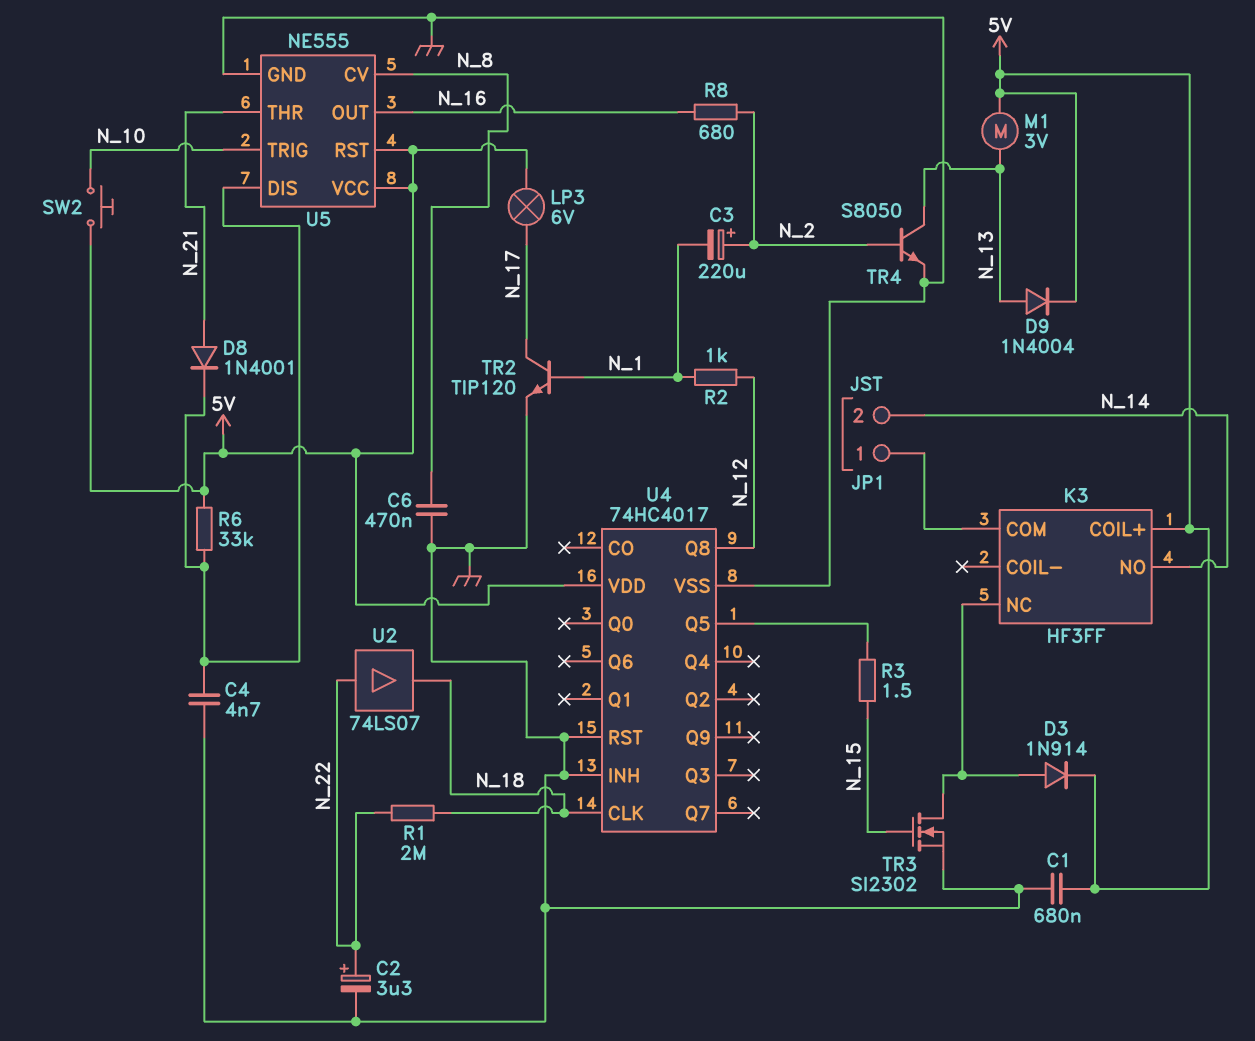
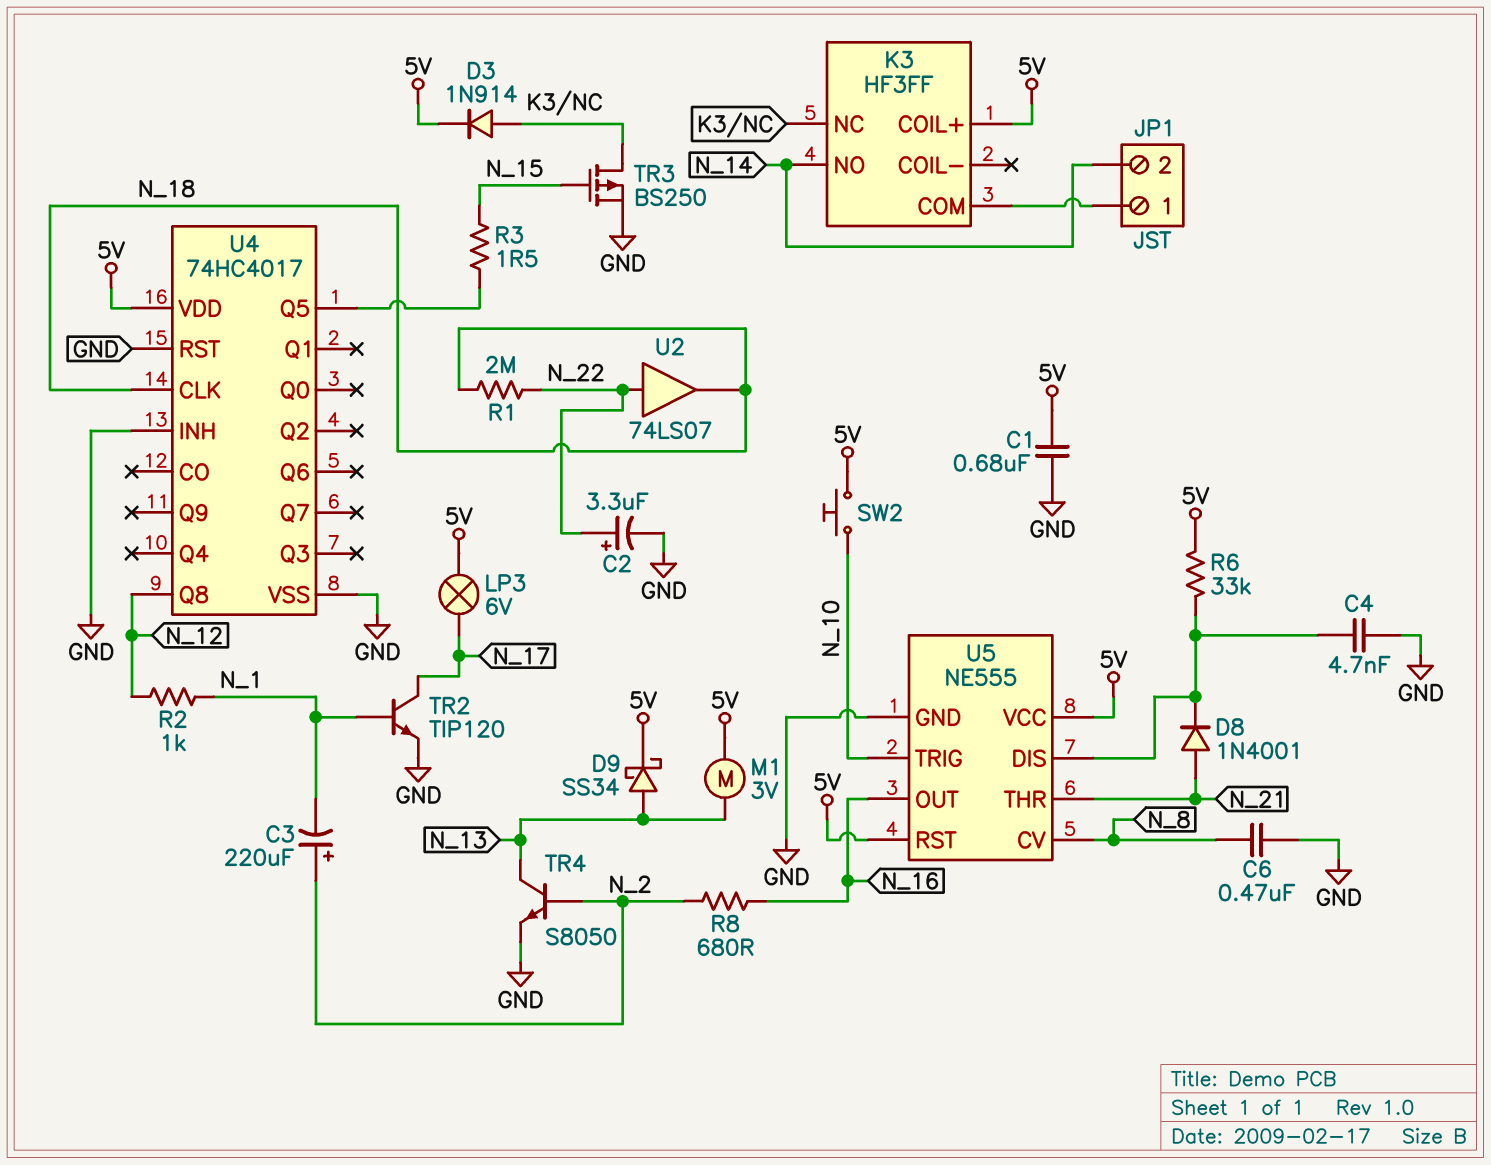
D9: diode 1N4004 (A N_13, K 5V) -> schottky SS34 (A N_13, K 5V)
TR3: NMOS SI2302 (G N_15, D K3/NC, S GND) -> PMOS BS250 (G N_15, D K3/NC, S GND)

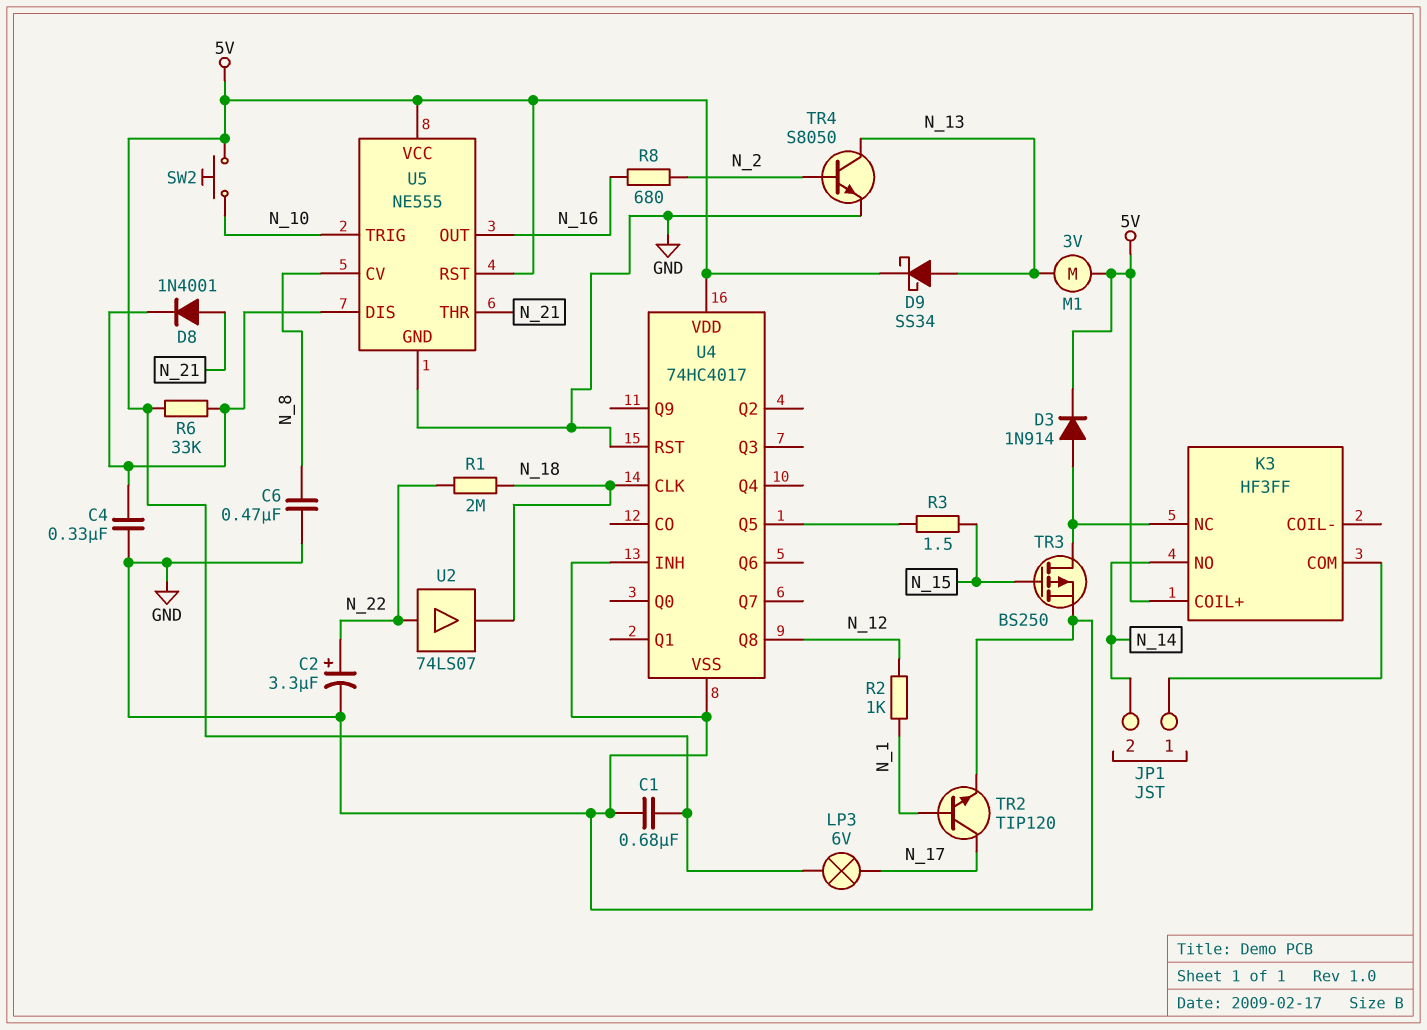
C3: 220uF (plus N_2, minus N_1) -> none
C4: 4.7nF (GND, U5/DIS) -> 330nF (GND, U5/DIS)

